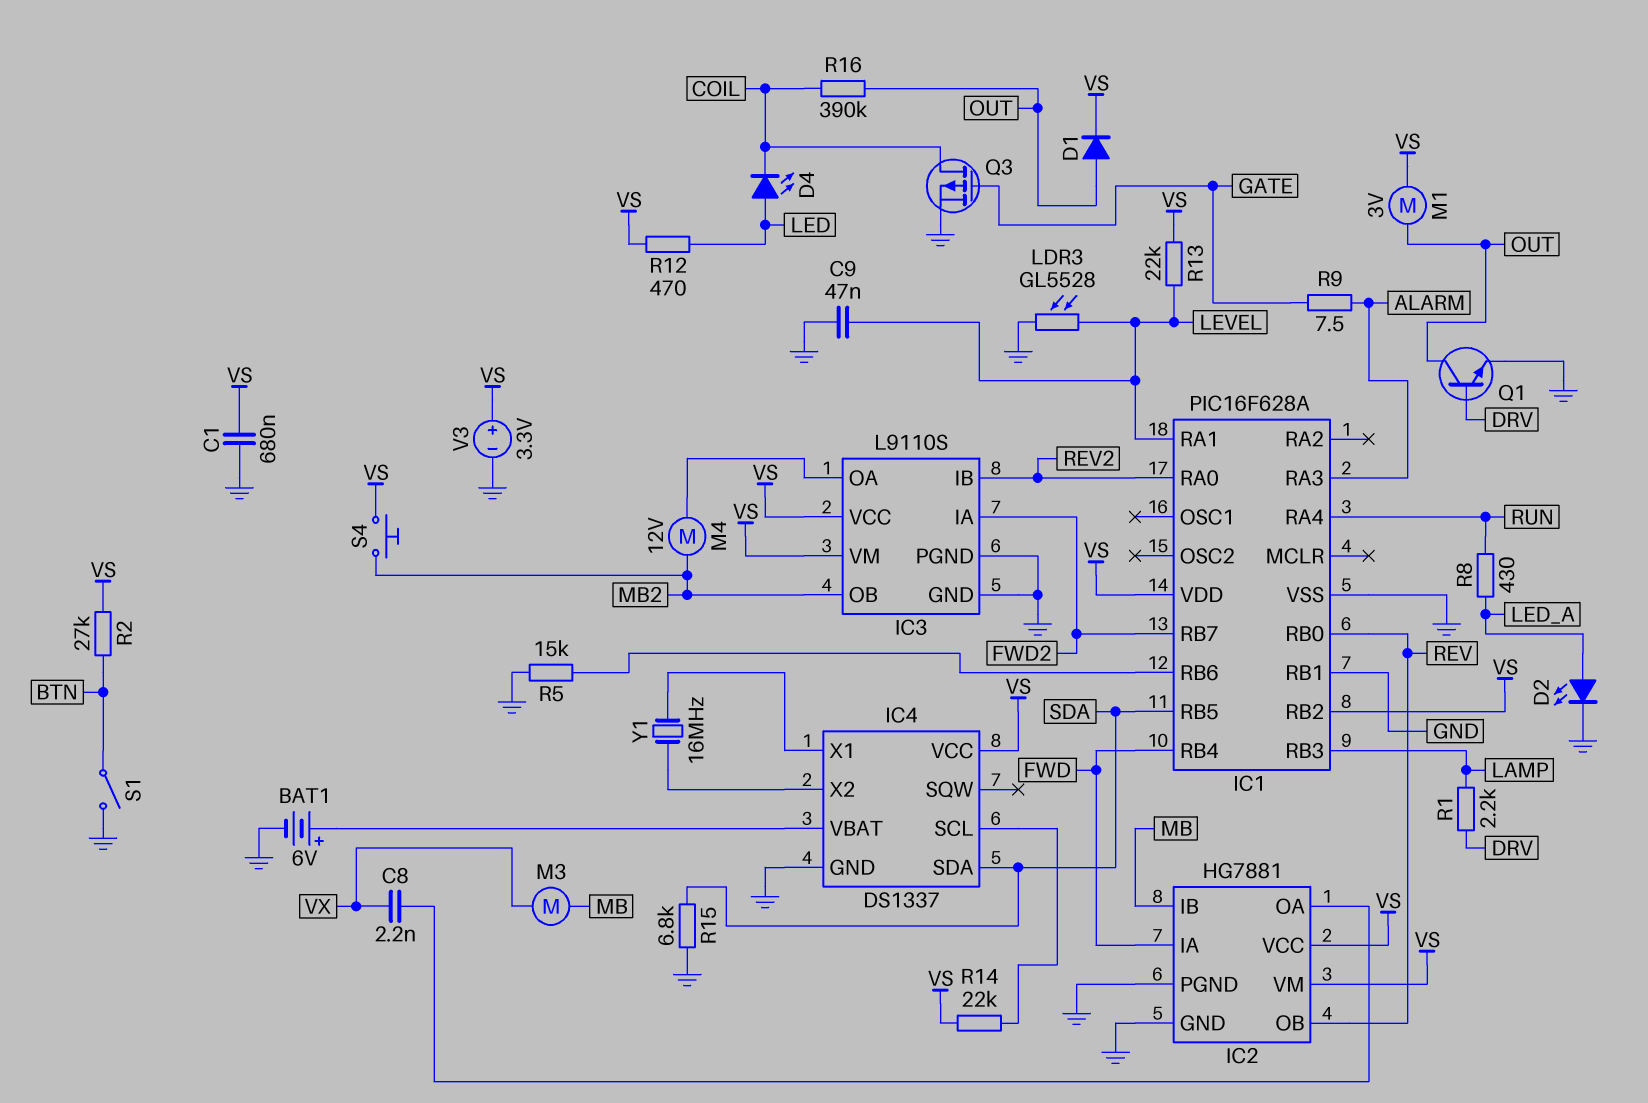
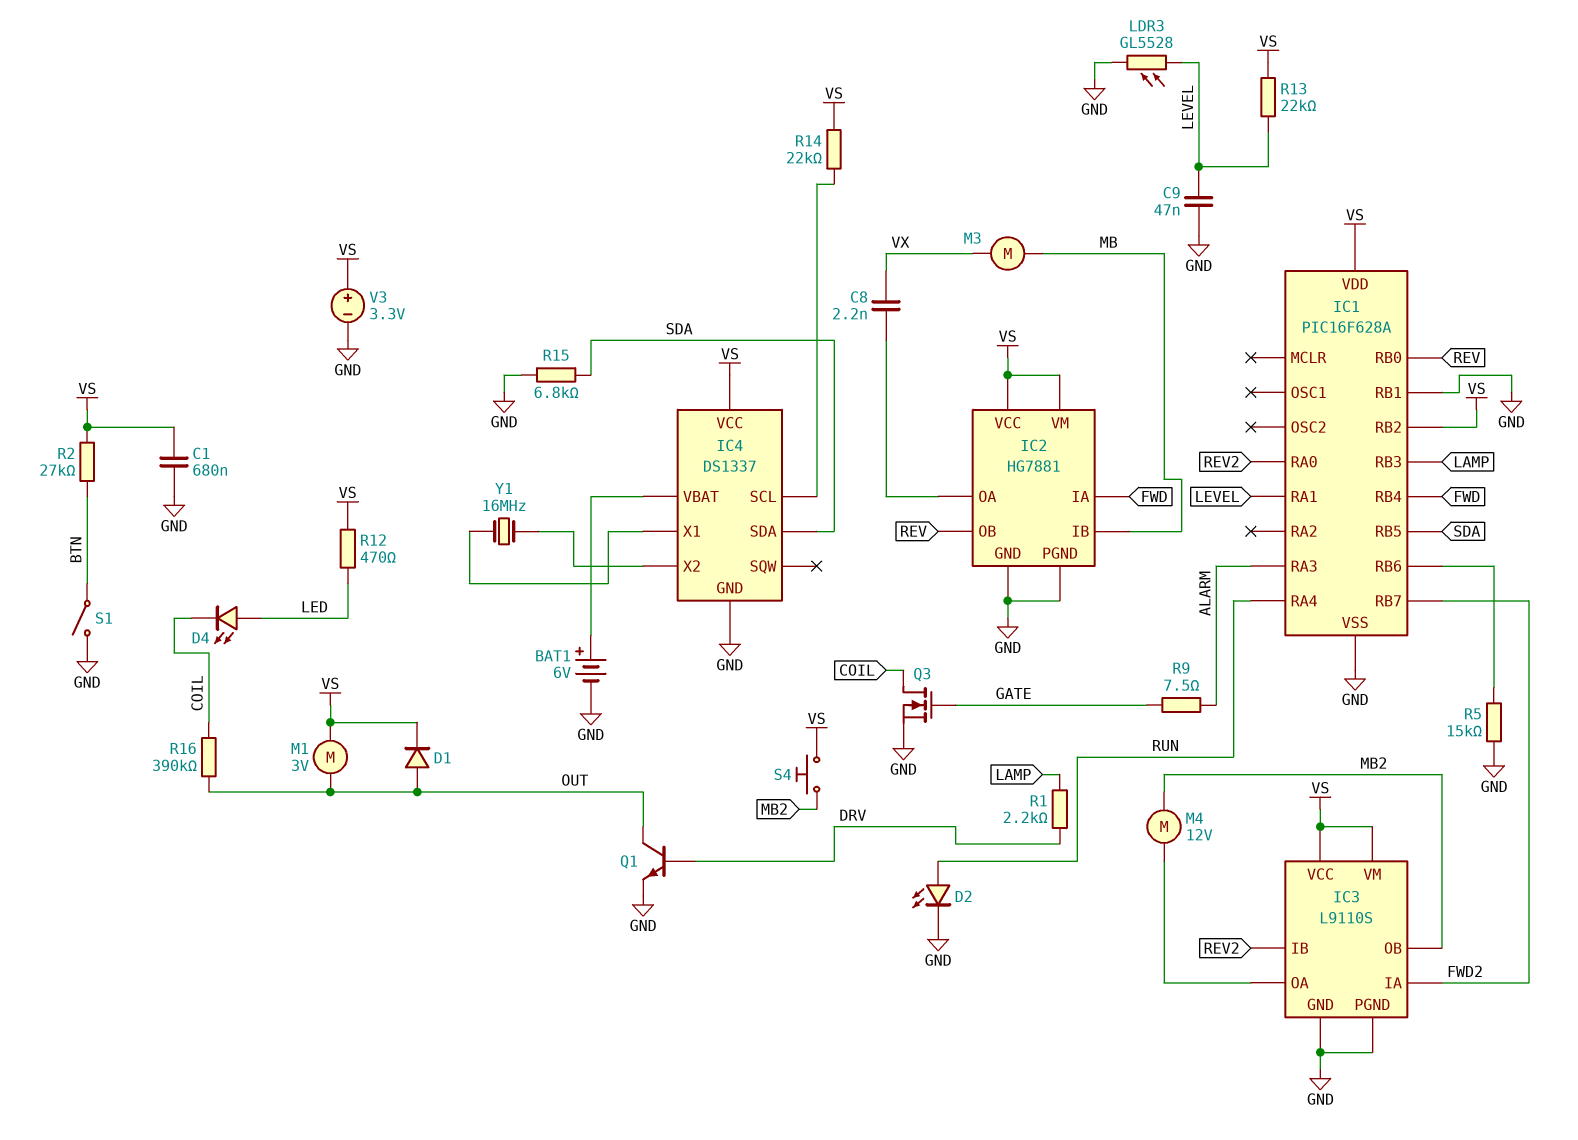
D2: LED (A LED_A, K GND) -> LED (A RUN, K GND)
Q3: PMOS (G GATE, D COIL, S GND) -> NMOS (G GATE, D COIL, S GND)
R8: 430 (LED_A, RUN) -> none

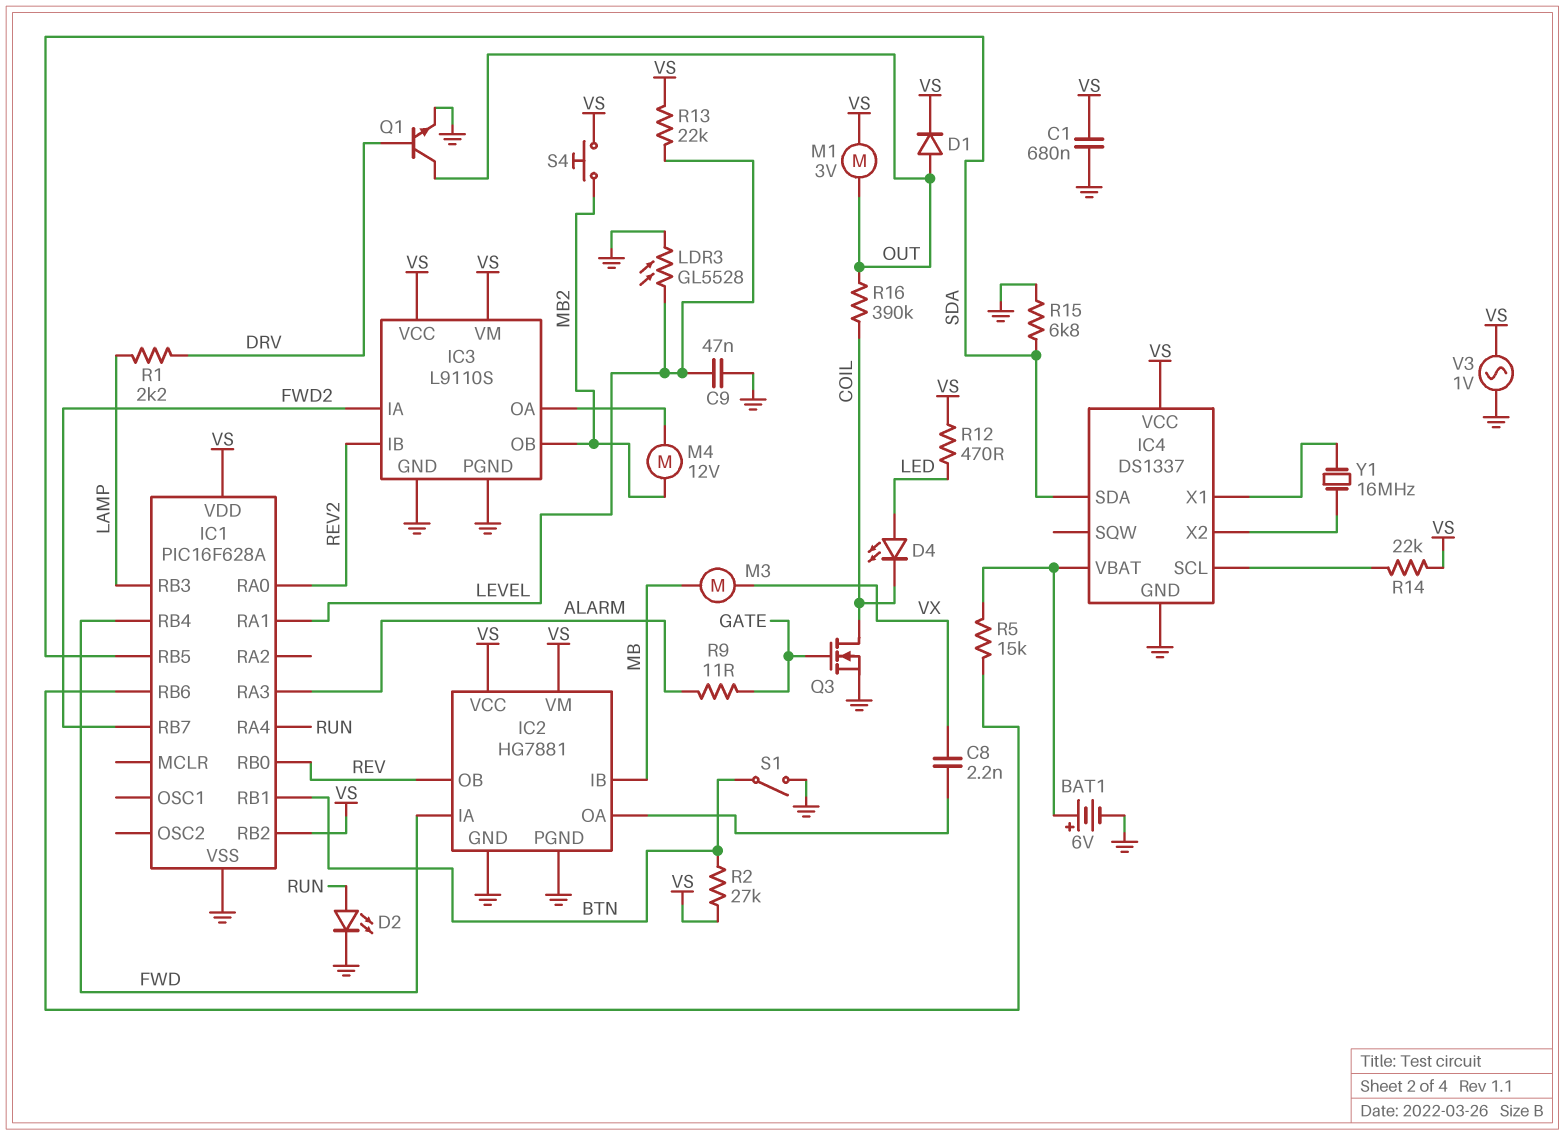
IC1 pin RB1: GND -> BTN
R5: 15k (GND, IC1/RB6) -> 15k (IC1/RB6, IC4/VBAT)
R9: 7.5 (ALARM, GATE) -> 11 (ALARM, GATE)
V3: 3.3V (plus VS, minus GND) -> AC 1V (GND, VS)

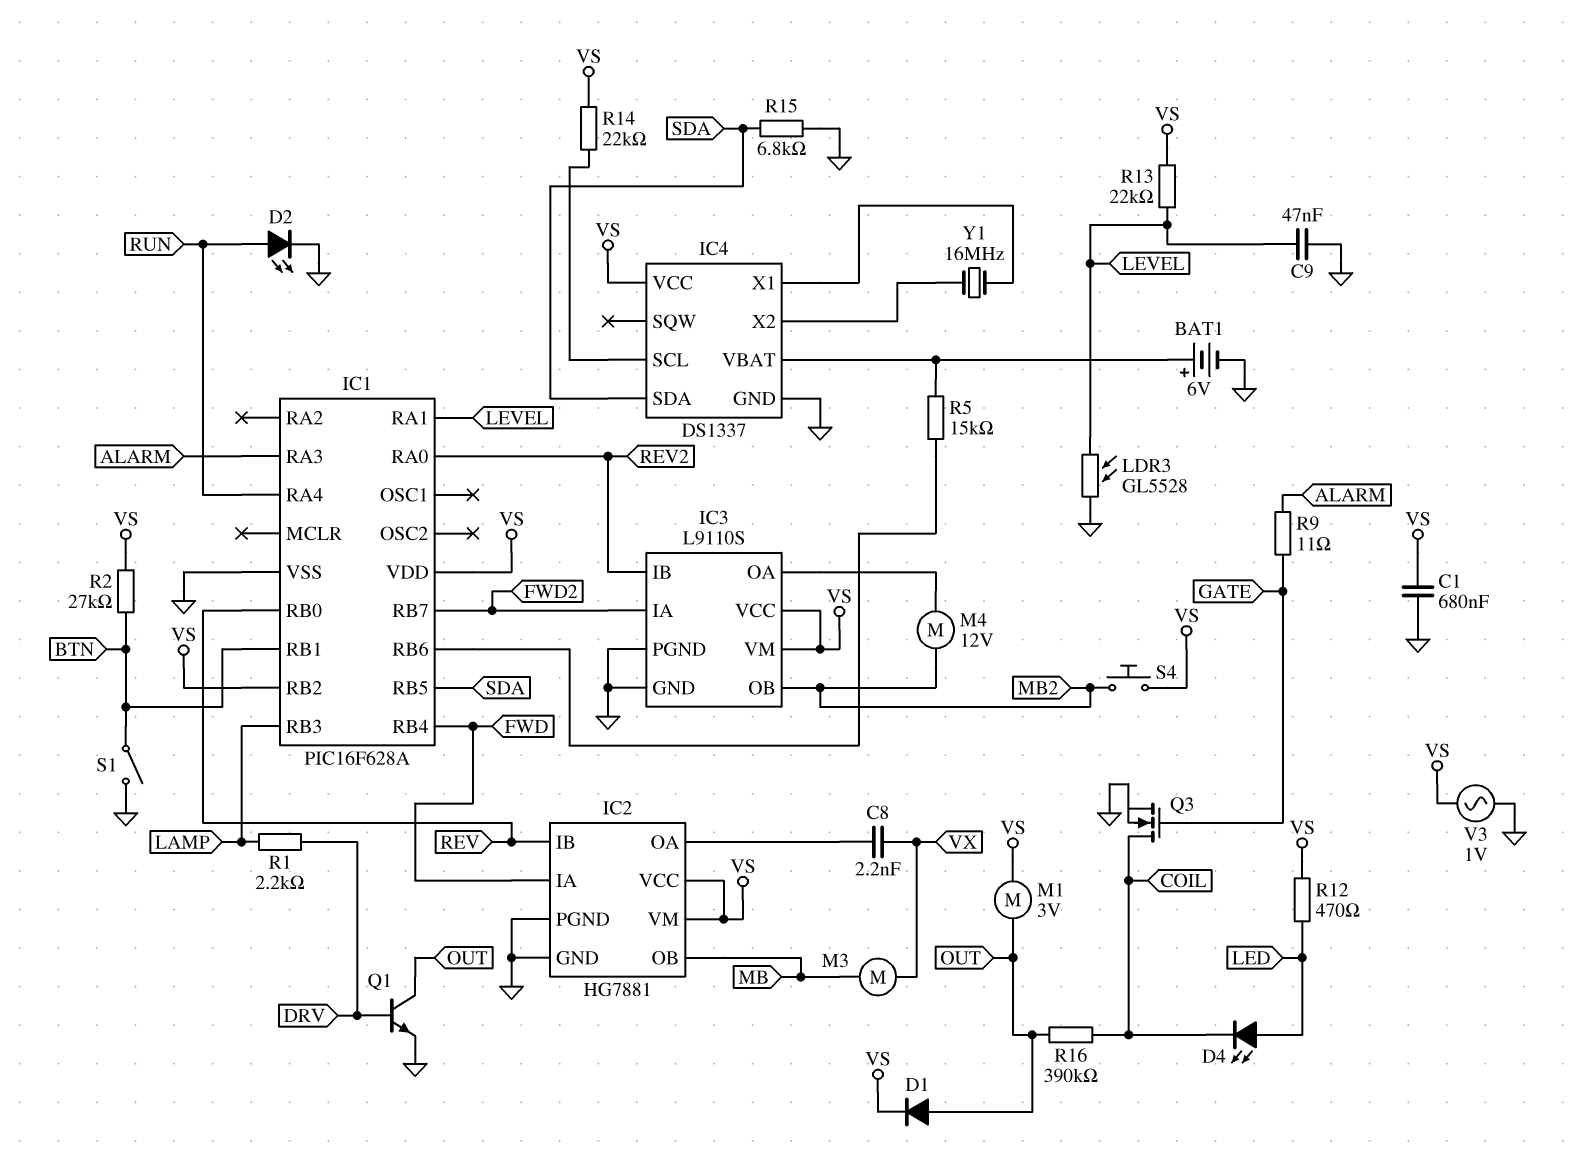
IC2 pin IB: MB -> REV
IC2 pin OB: REV -> MB

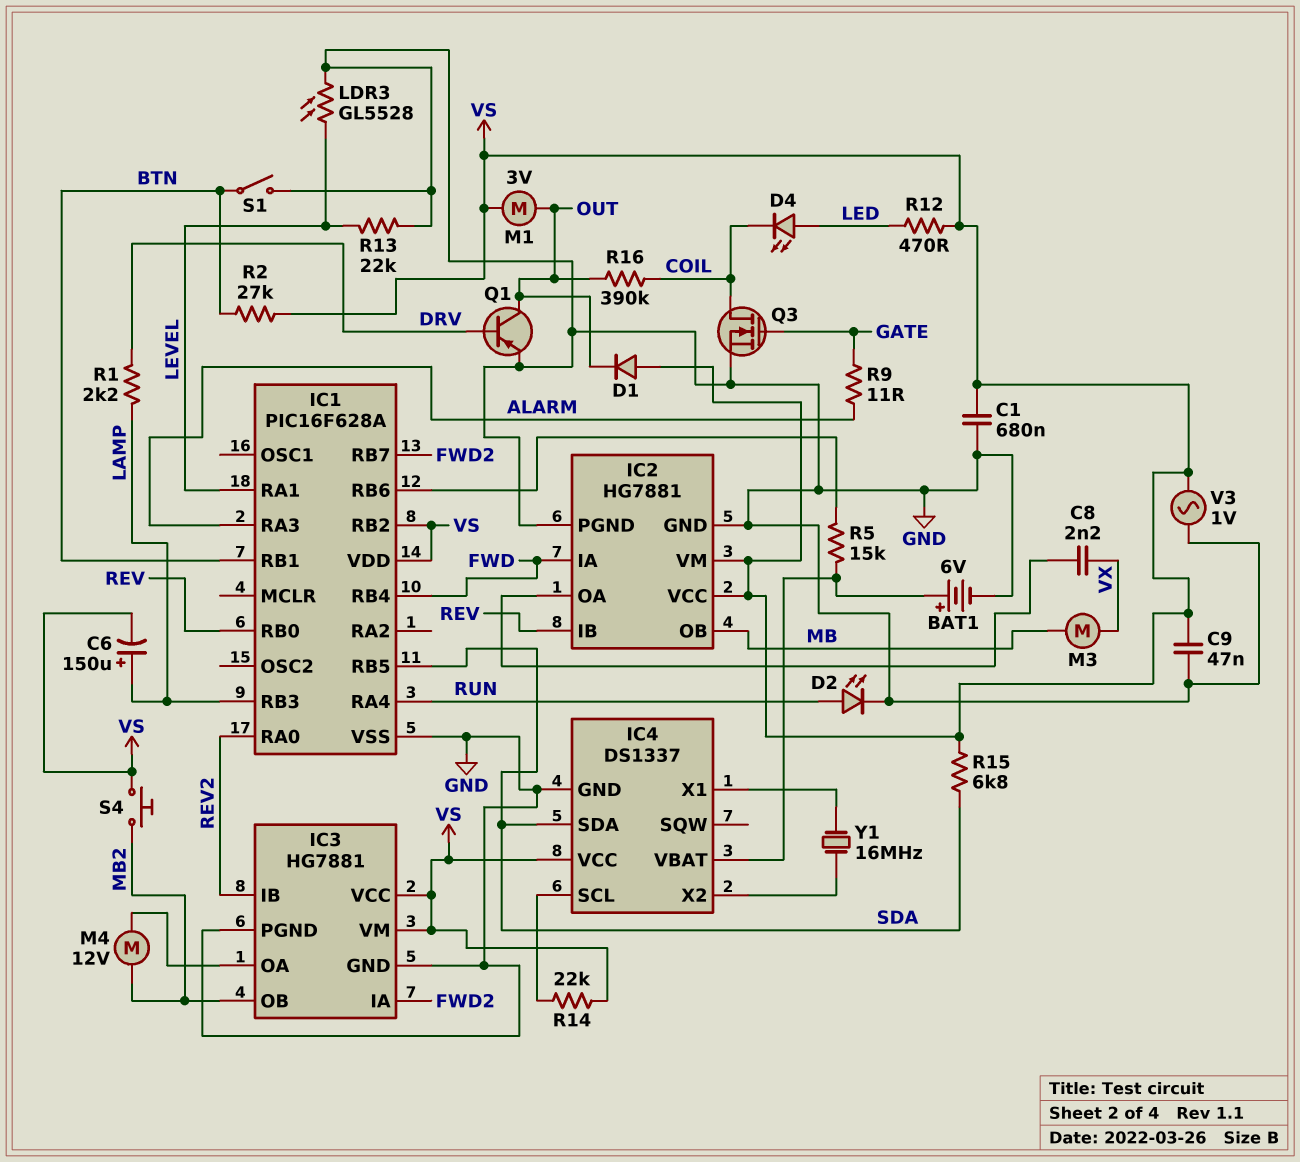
C6: none -> 150uF (plus LAMP, minus VS)
C9: 47nF (GND, LEVEL) -> 47nF (GND, VS)
D1: diode (A OUT, K VS) -> diode (A VS, K OUT)
IC3: L9110S -> HG7881
Q1: NPN (B DRV, C OUT, E GND) -> PNP (B DRV, C OUT, E GND)
R13: 22k (LEVEL, VS) -> 22k (GND, LEVEL)
R15: 6.8k (GND, SDA) -> 6.8k (SDA, VS)

